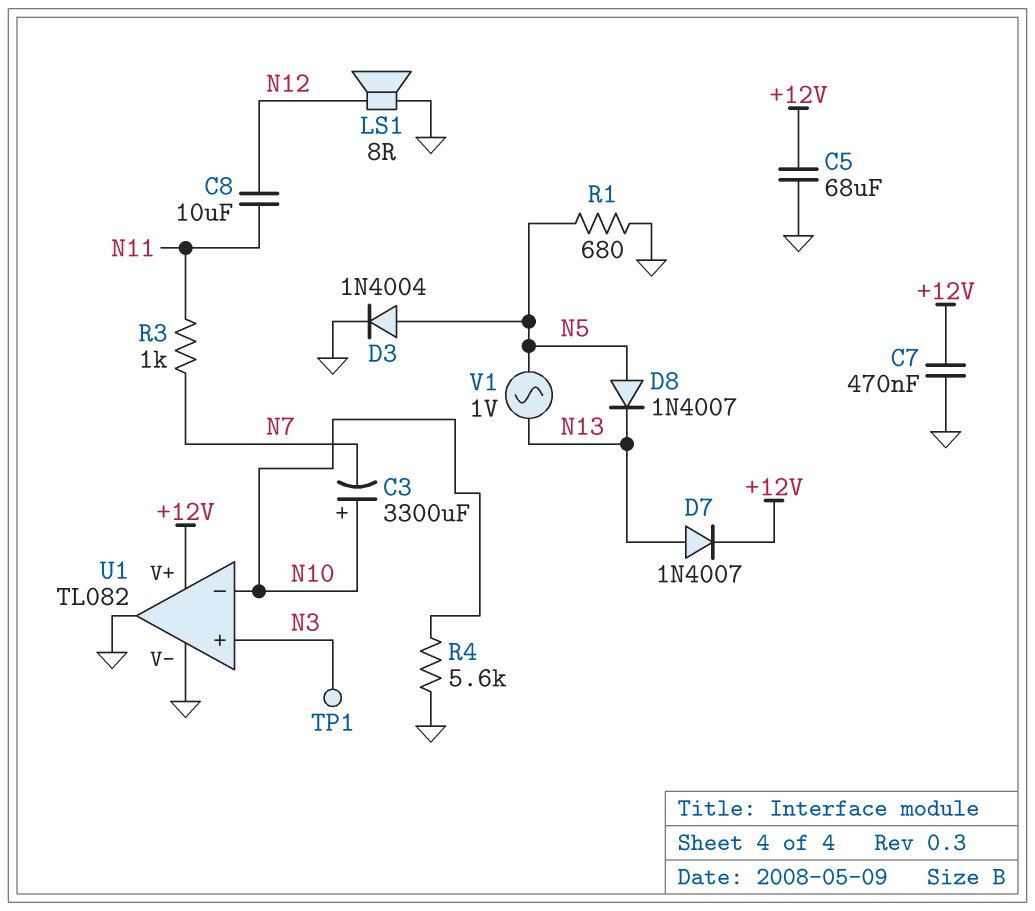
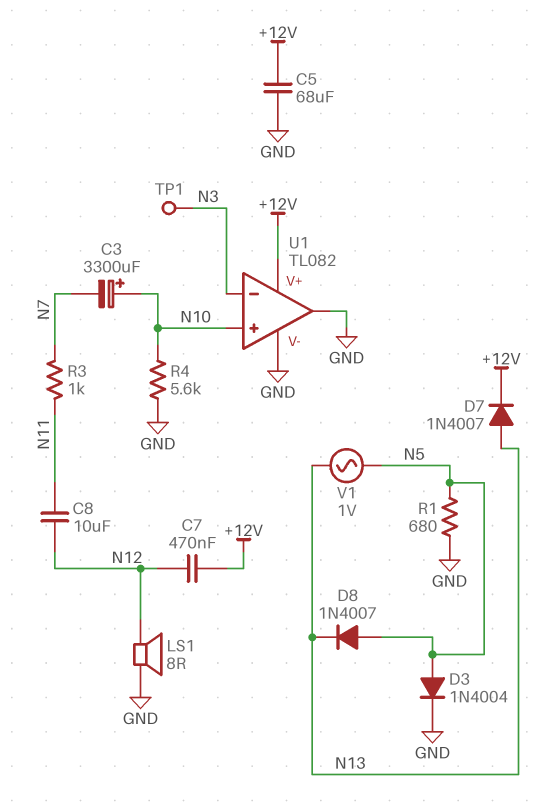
C7: 470nF (+12V, GND) -> 470nF (+12V, N12)
U1 pin in+: N3 -> N10
U1 pin in-: N10 -> N3

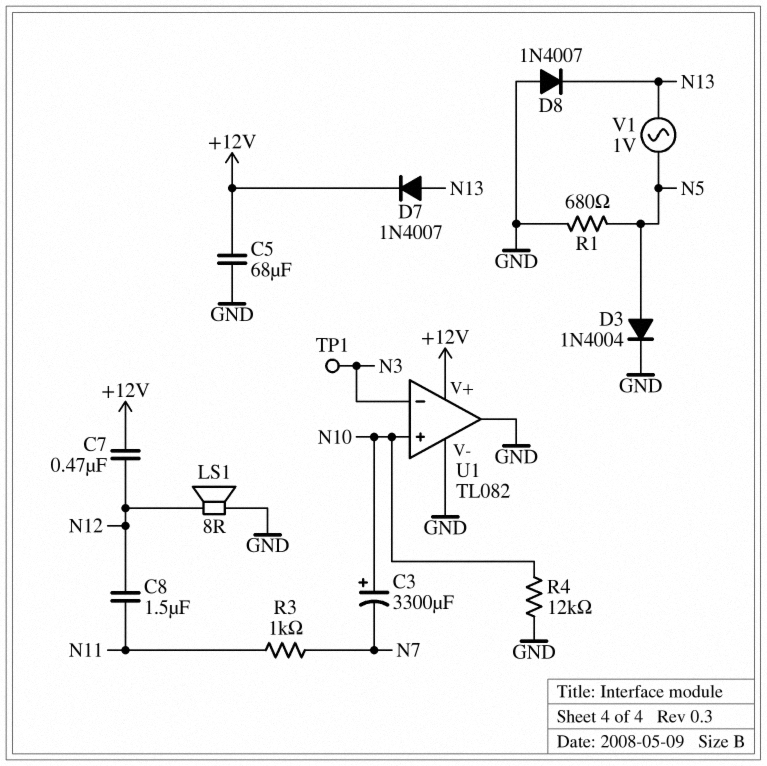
C8: 10uF (N11, N12) -> 1.5uF (N11, N12)
D8: diode 1N4007 (A N5, K N13) -> diode 1N4007 (A GND, K N13)
R4: 5.6k (GND, N10) -> 12k (GND, N10)

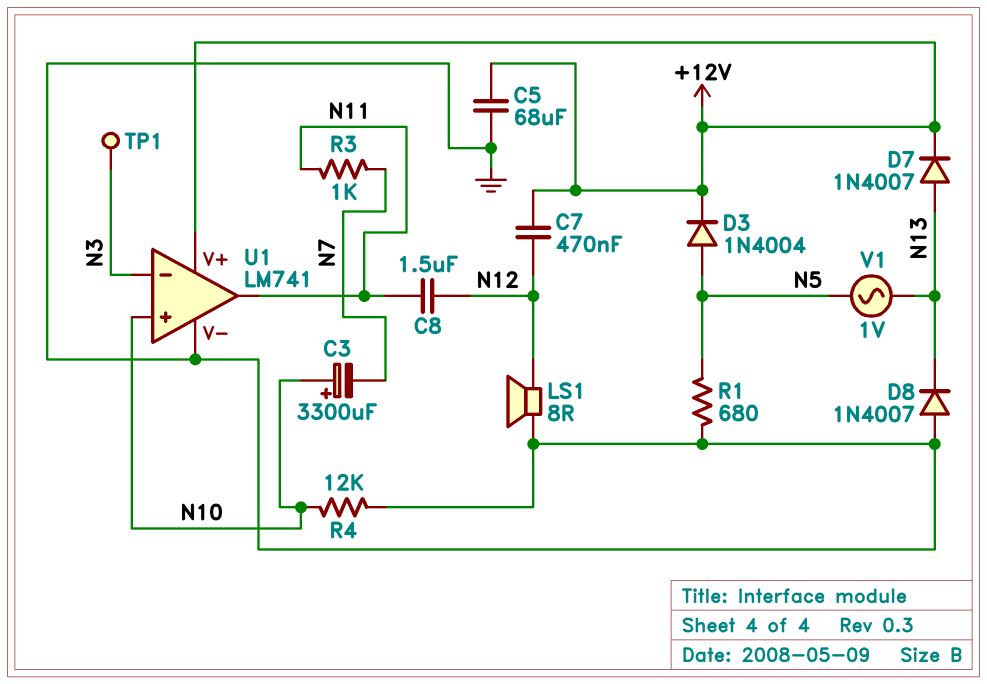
D3: diode 1N4004 (A N5, K GND) -> diode 1N4004 (A N5, K +12V)
U1: TL082 -> LM741
U1 pin out: GND -> N11

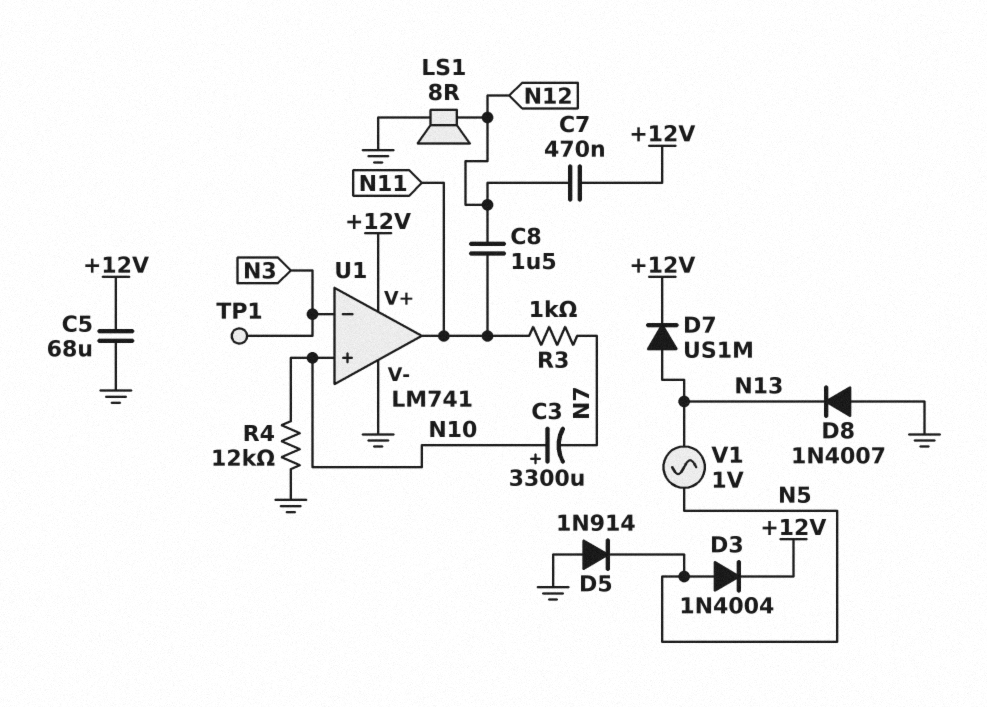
D5: none -> diode 1N914 (A GND, K N5)
D7: diode 1N4007 (A N13, K +12V) -> diode US1M (A N13, K +12V)
R1: 680 (GND, N5) -> none

